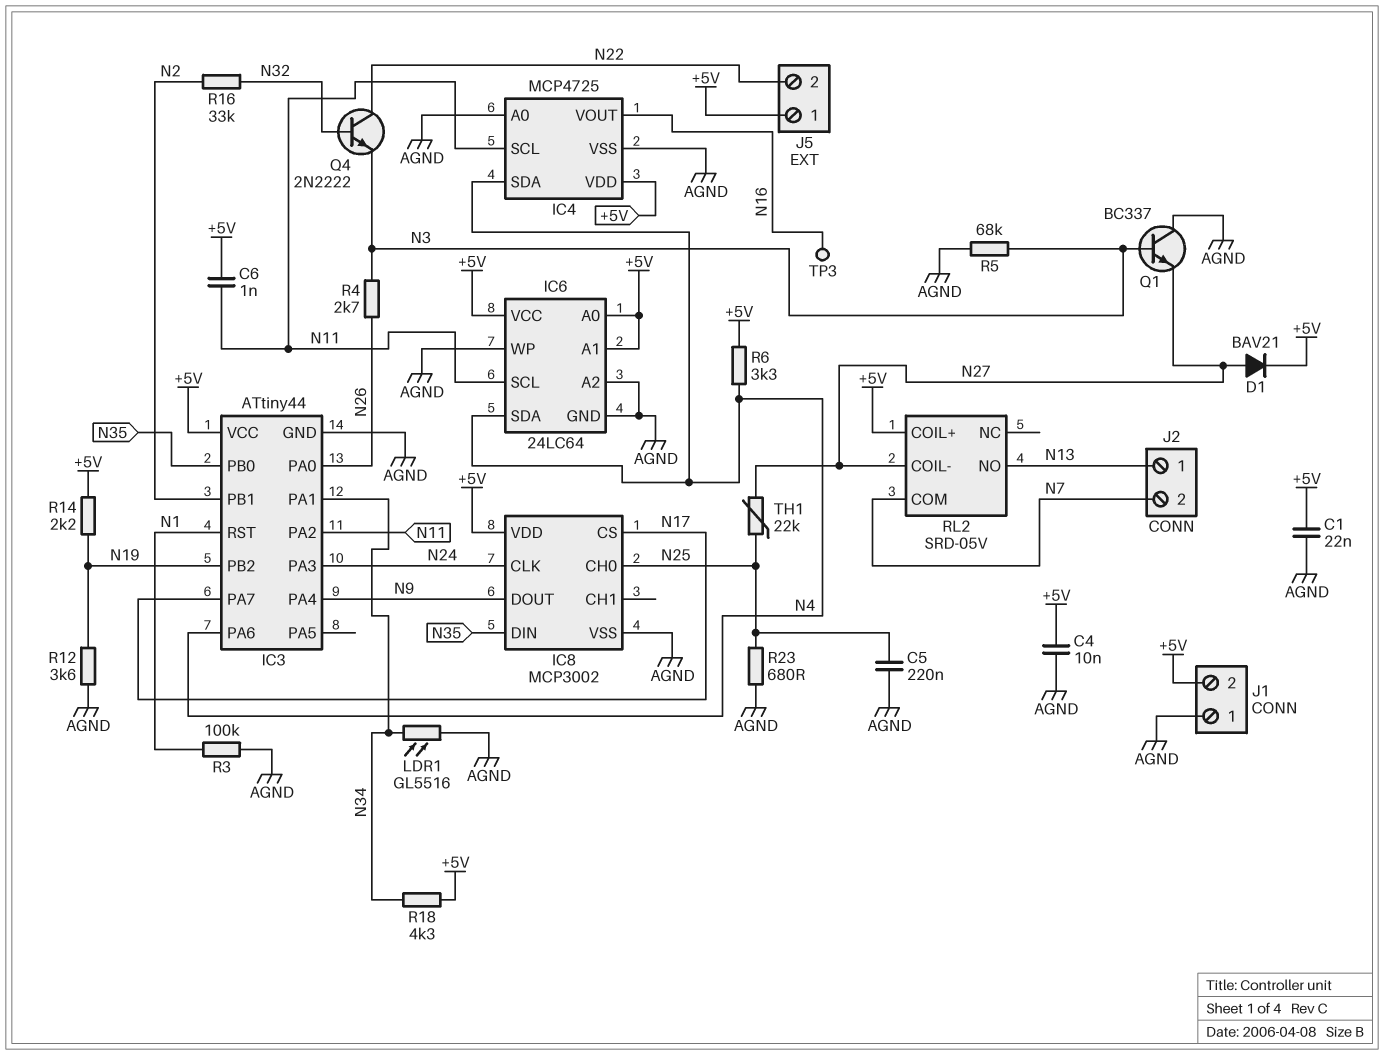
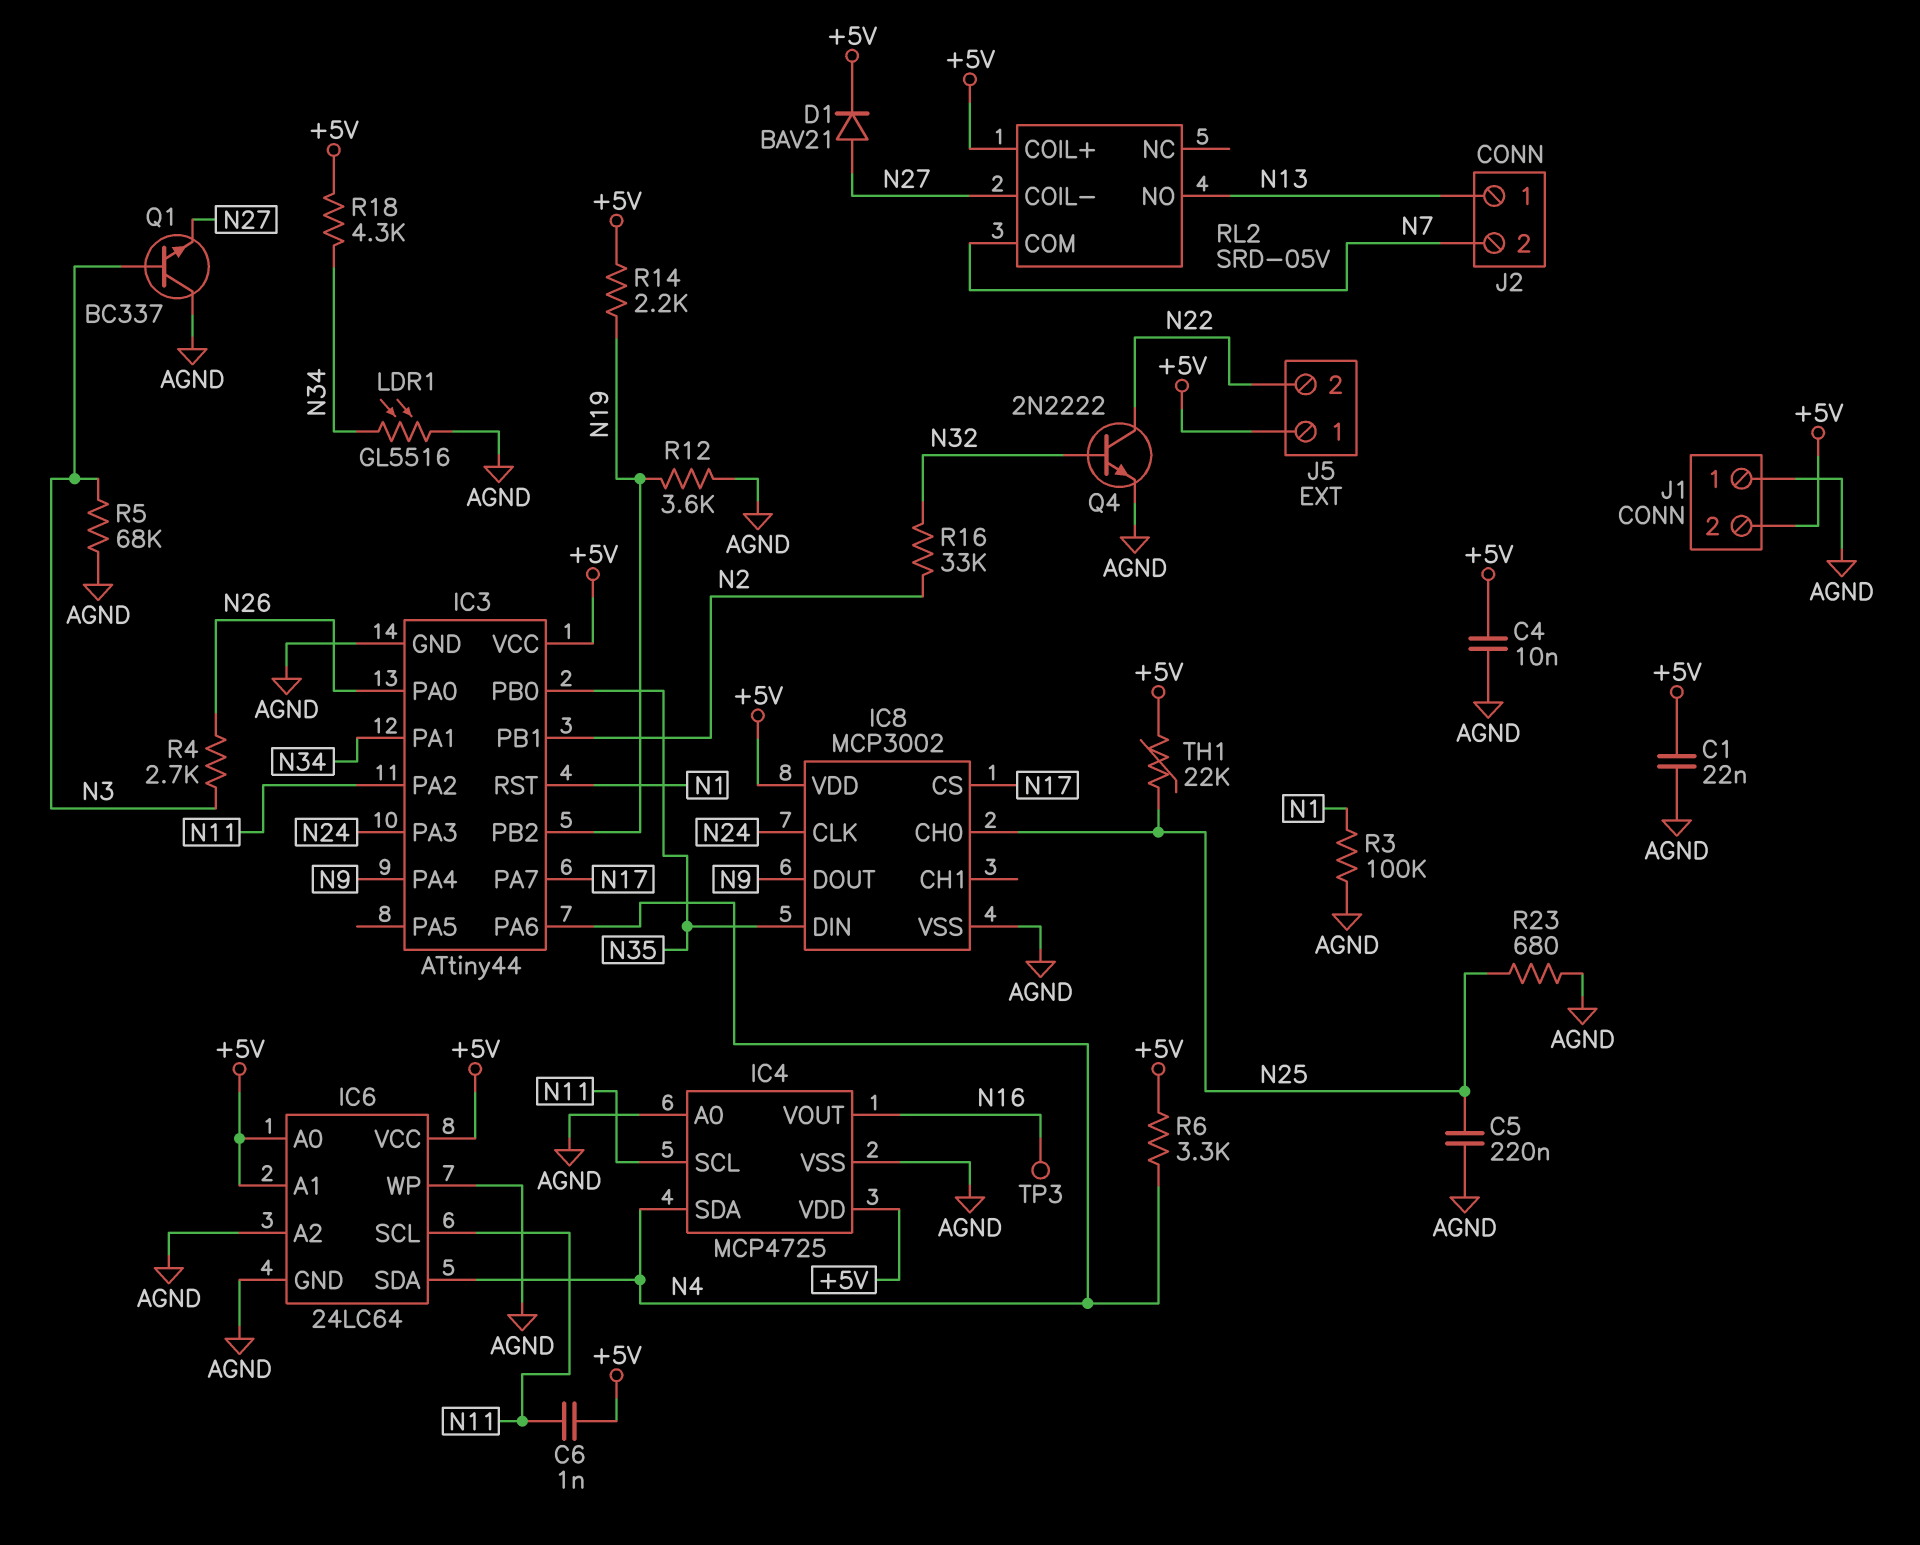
Q4: NPN 2N2222 (B N32, C N22, E N3) -> NPN 2N2222 (B N32, C N22, E AGND)
TH1: 22k (N25, N27) -> 22k (+5V, N25)

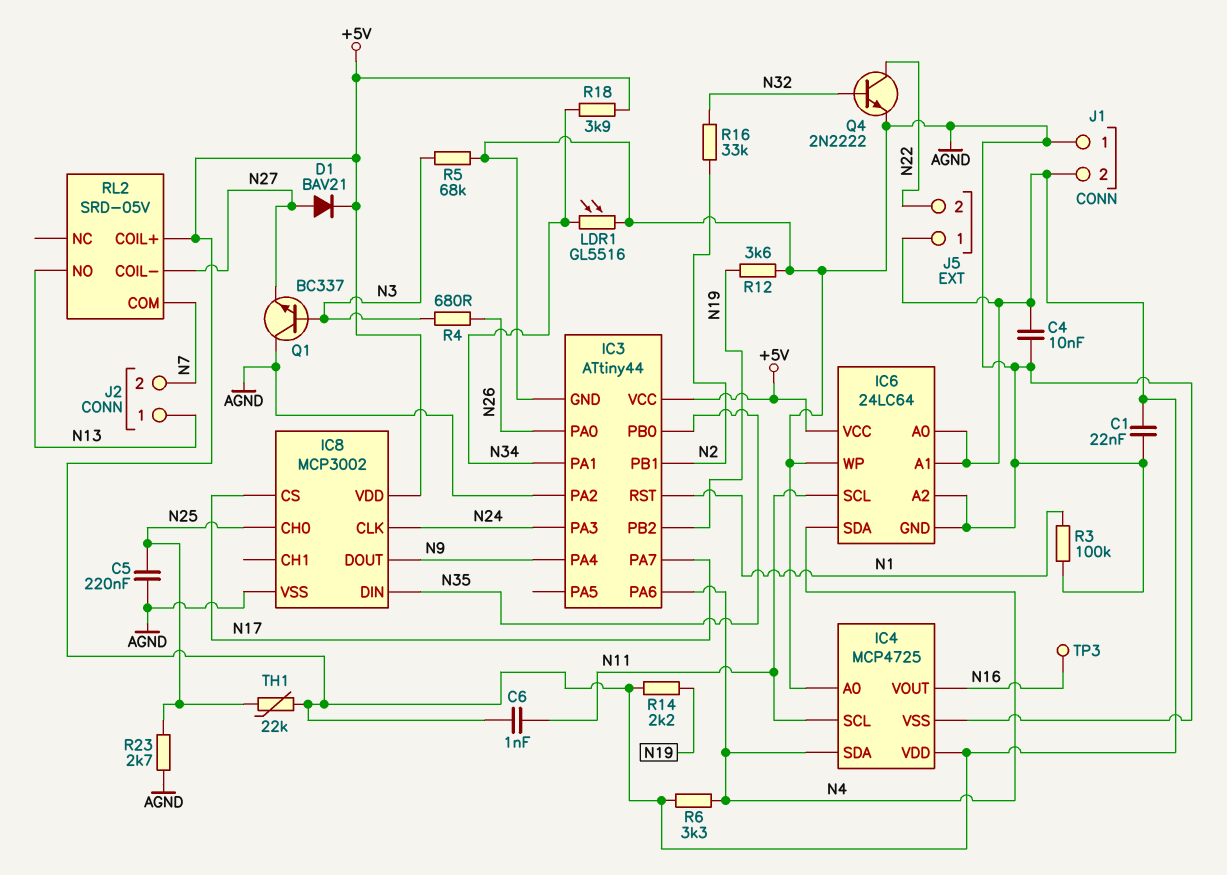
IC3 pin PA2: N11 -> AGND
R4: 2.7k (N3, N26) -> 680 (N3, N26)
R18: 4.3k (+5V, N34) -> 3.9k (+5V, N34)
R23: 680 (AGND, N25) -> 2.7k (AGND, N25)

